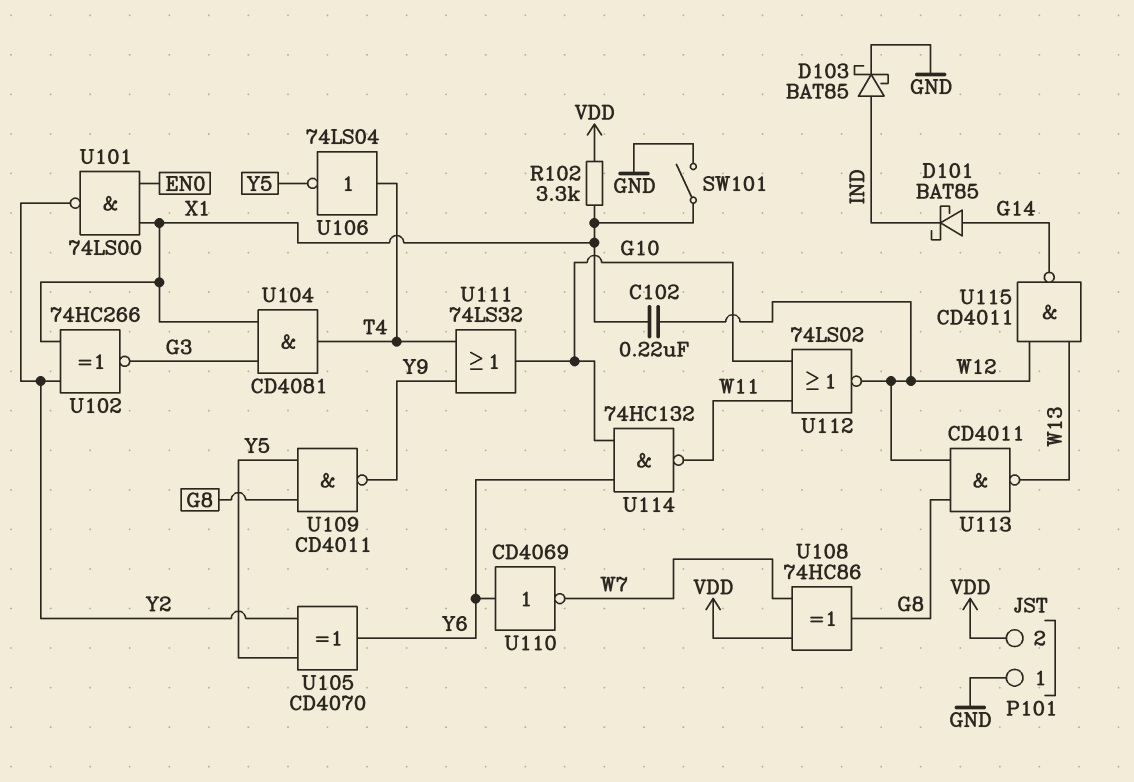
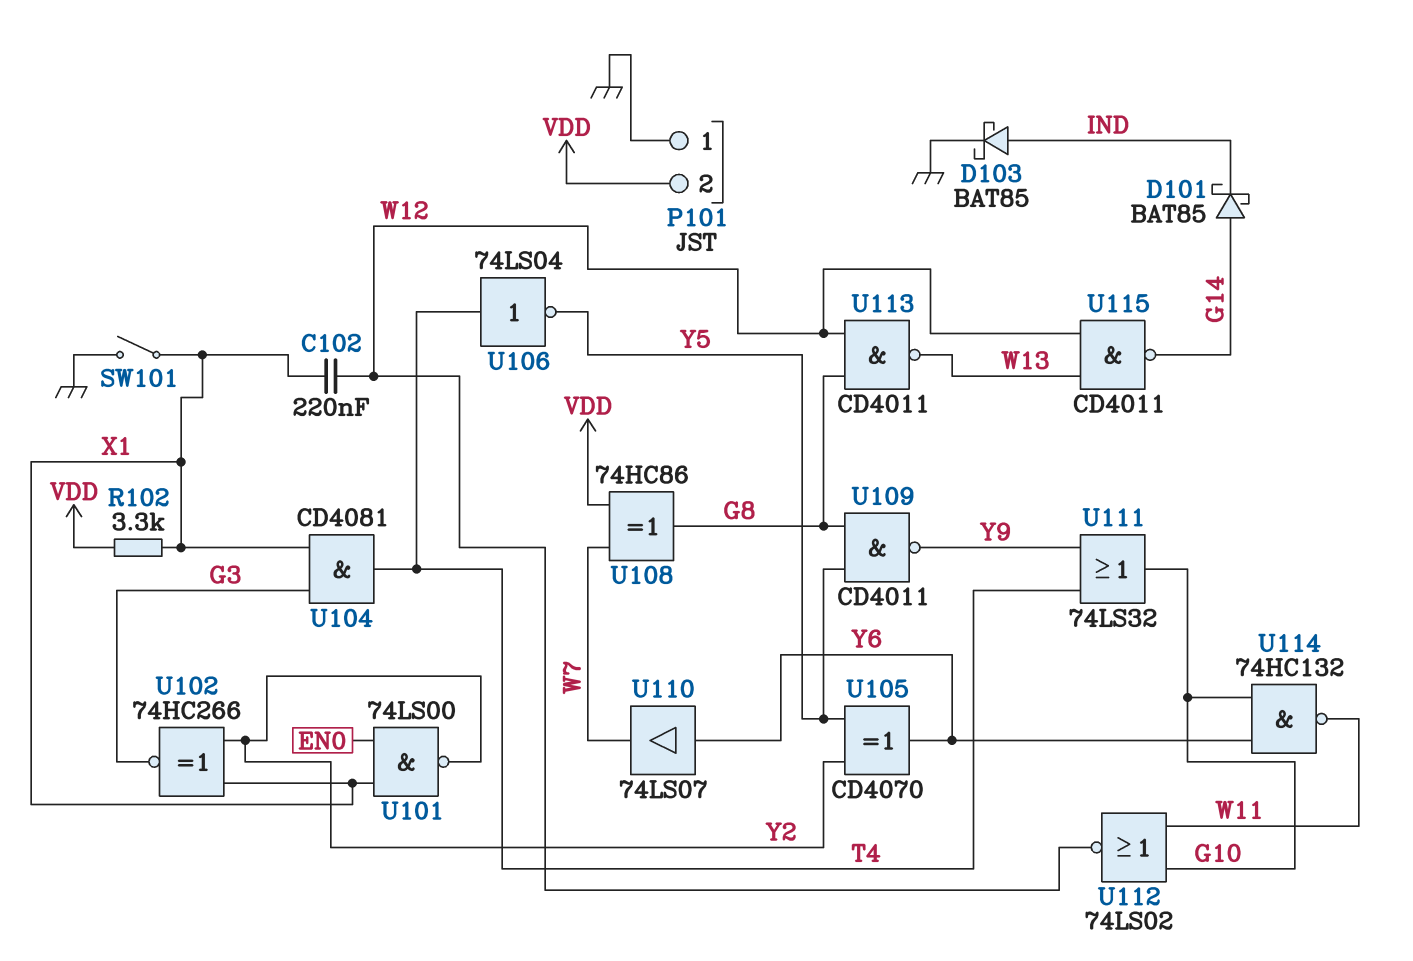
U110: NOT CD4069 (in Y6, out W7) -> buffer 74LS07 (in Y6, out W7)

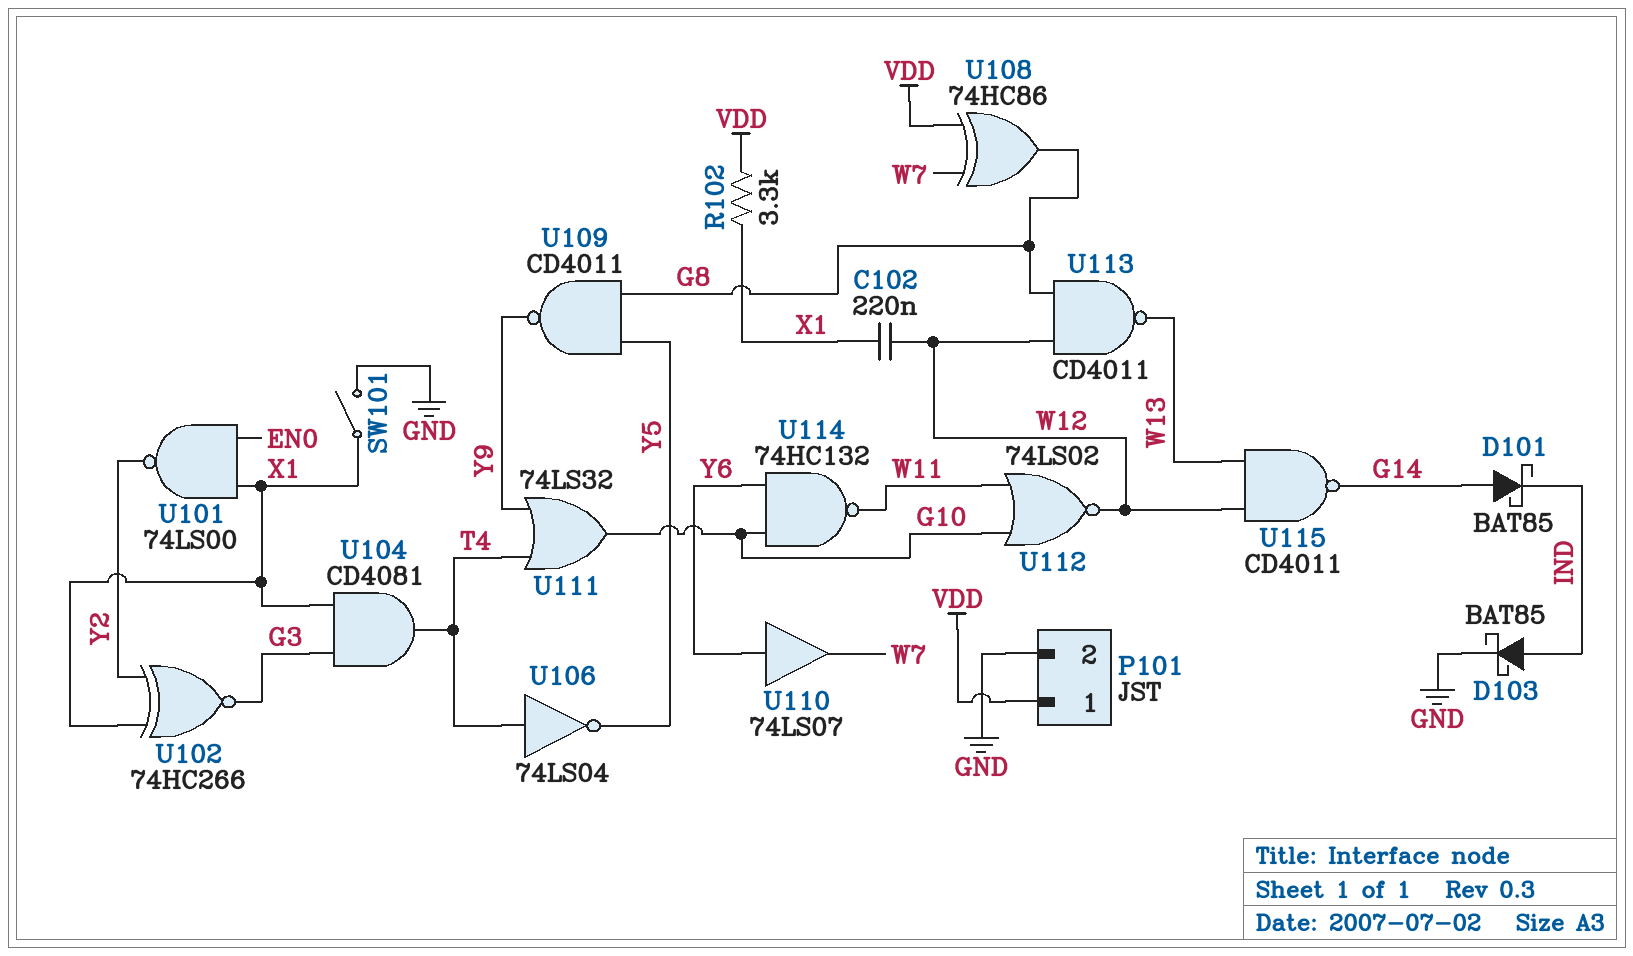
P101 pin 1: GND -> VDD
P101 pin 2: VDD -> GND
U105: XOR CD4070 (in Y2, in Y5, out Y6) -> none

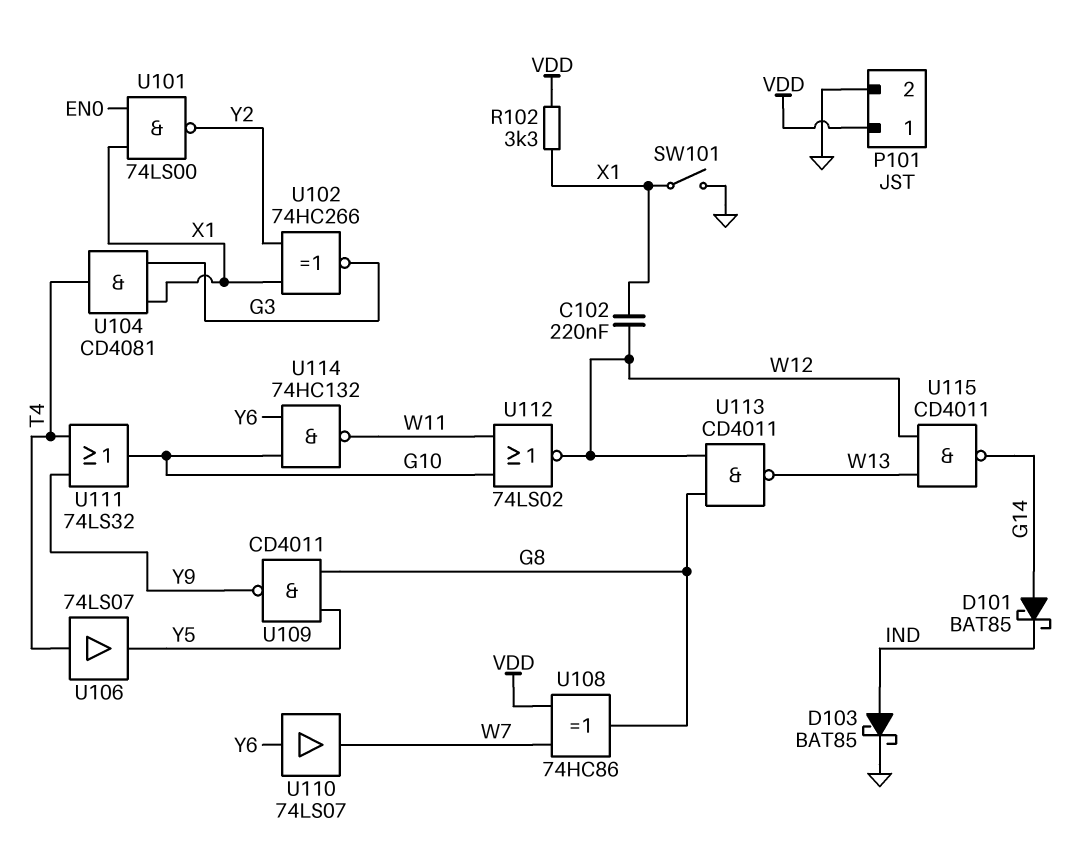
U106: NOT 74LS04 (in T4, out Y5) -> buffer 74LS07 (in T4, out Y5)

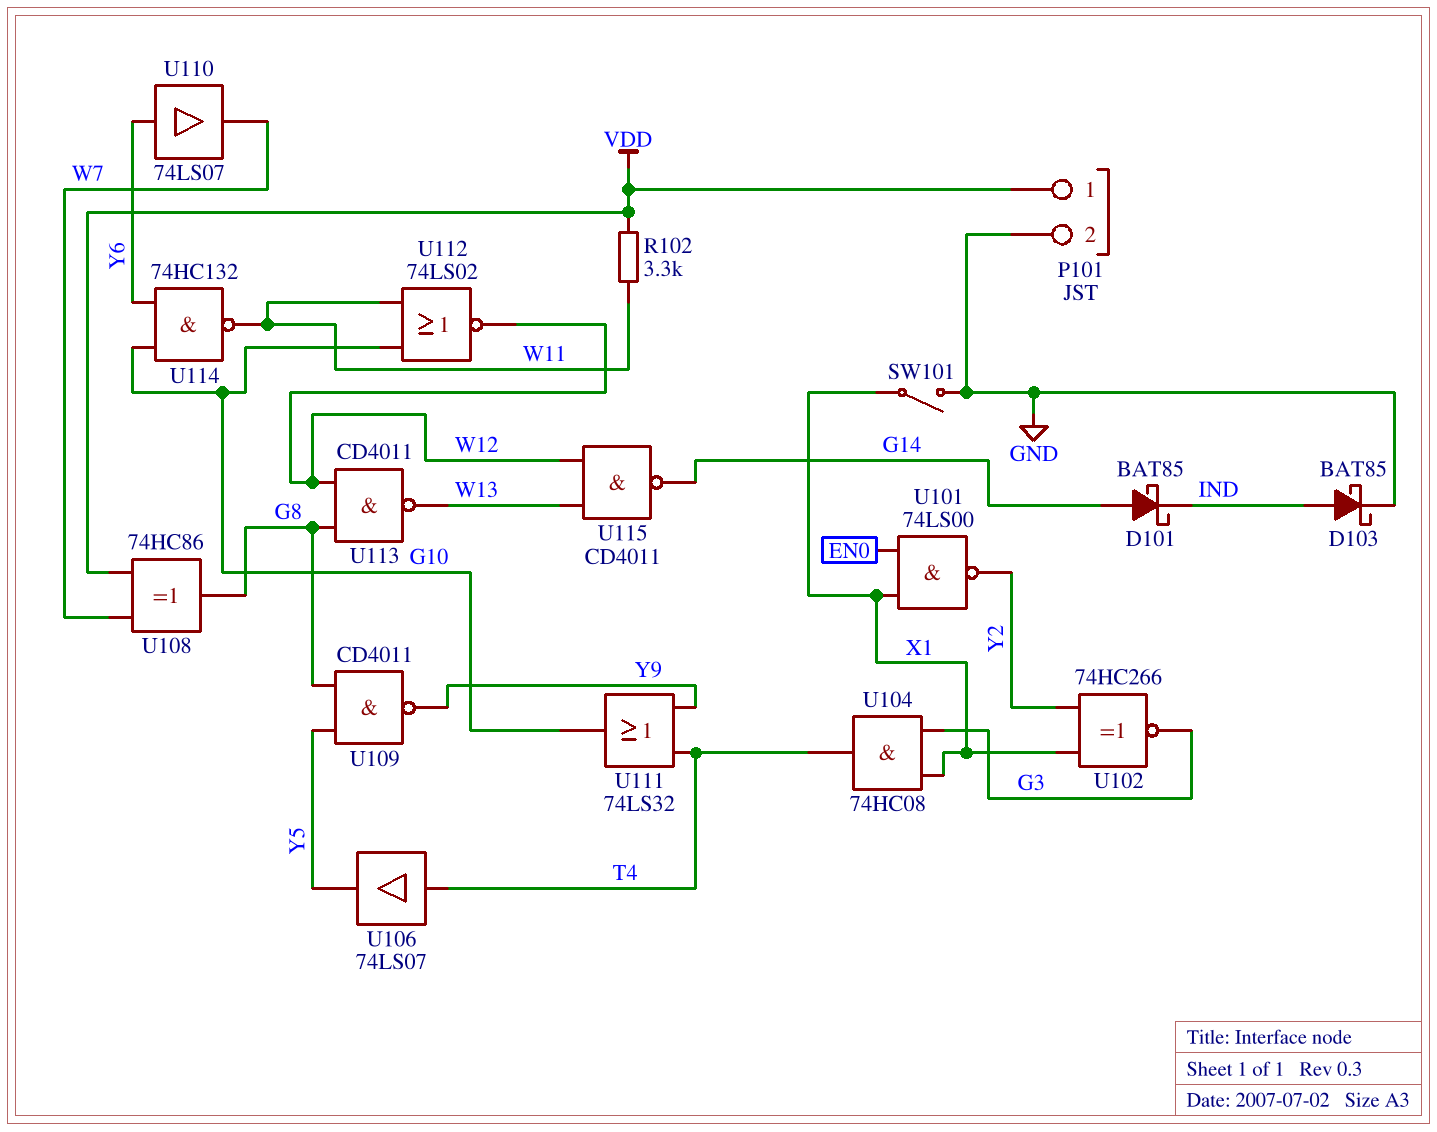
C102: 220nF (W12, X1) -> none
R102: 3.3k (VDD, X1) -> 3.3k (VDD, W11)
U104: AND CD4081 (in G3, in X1, out T4) -> AND 74HC08 (in G3, in X1, out T4)

